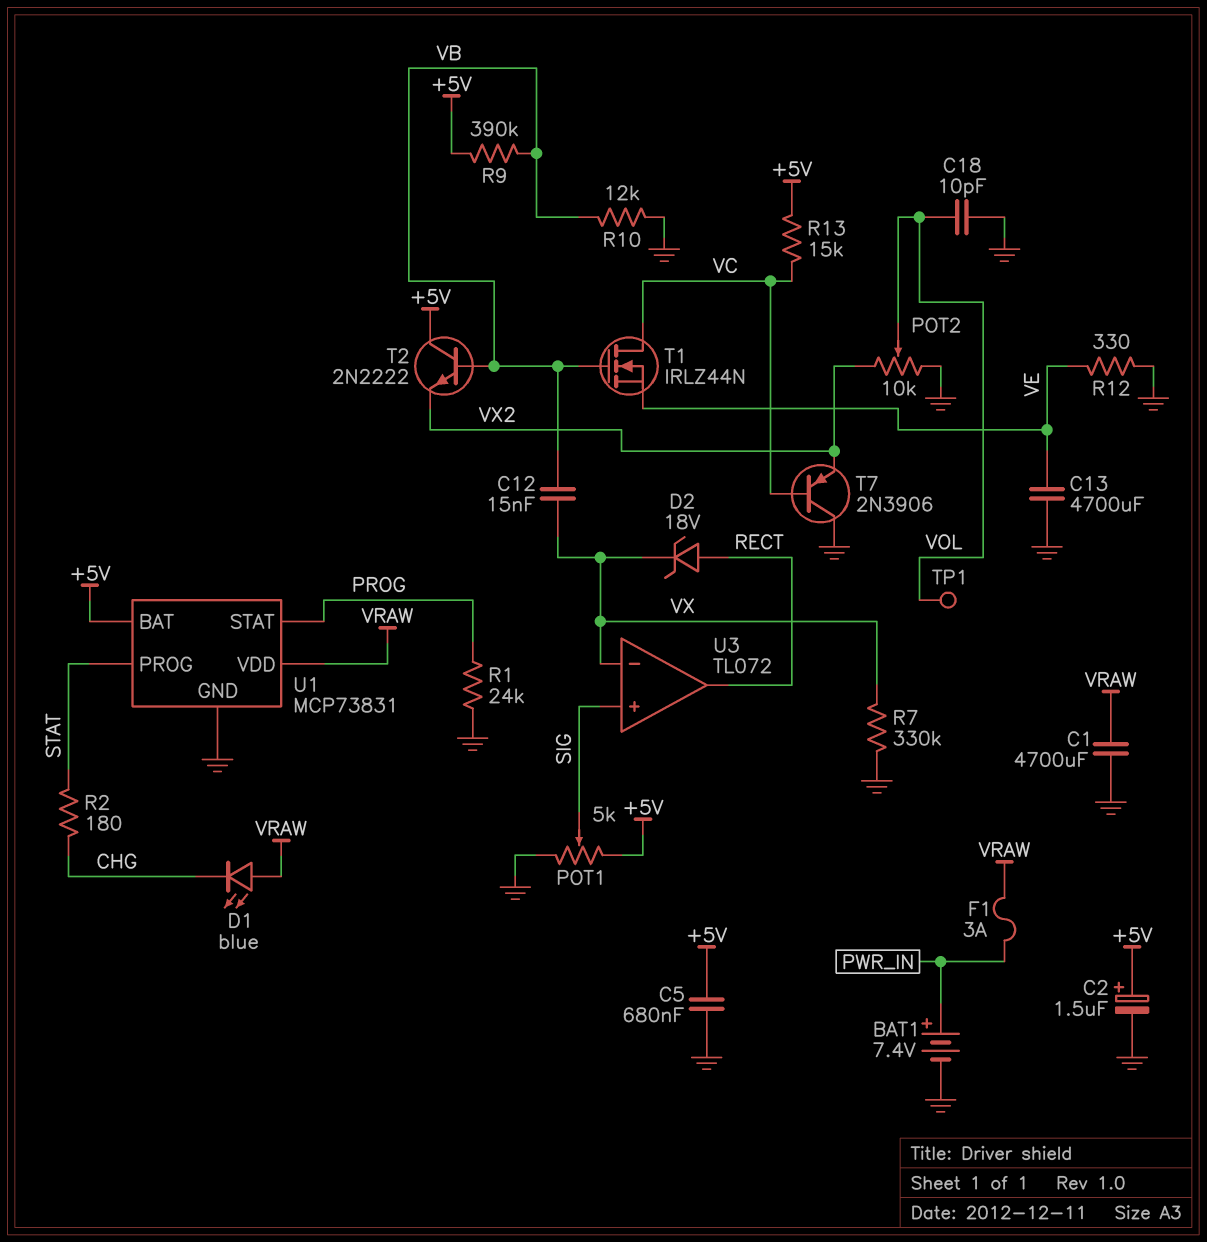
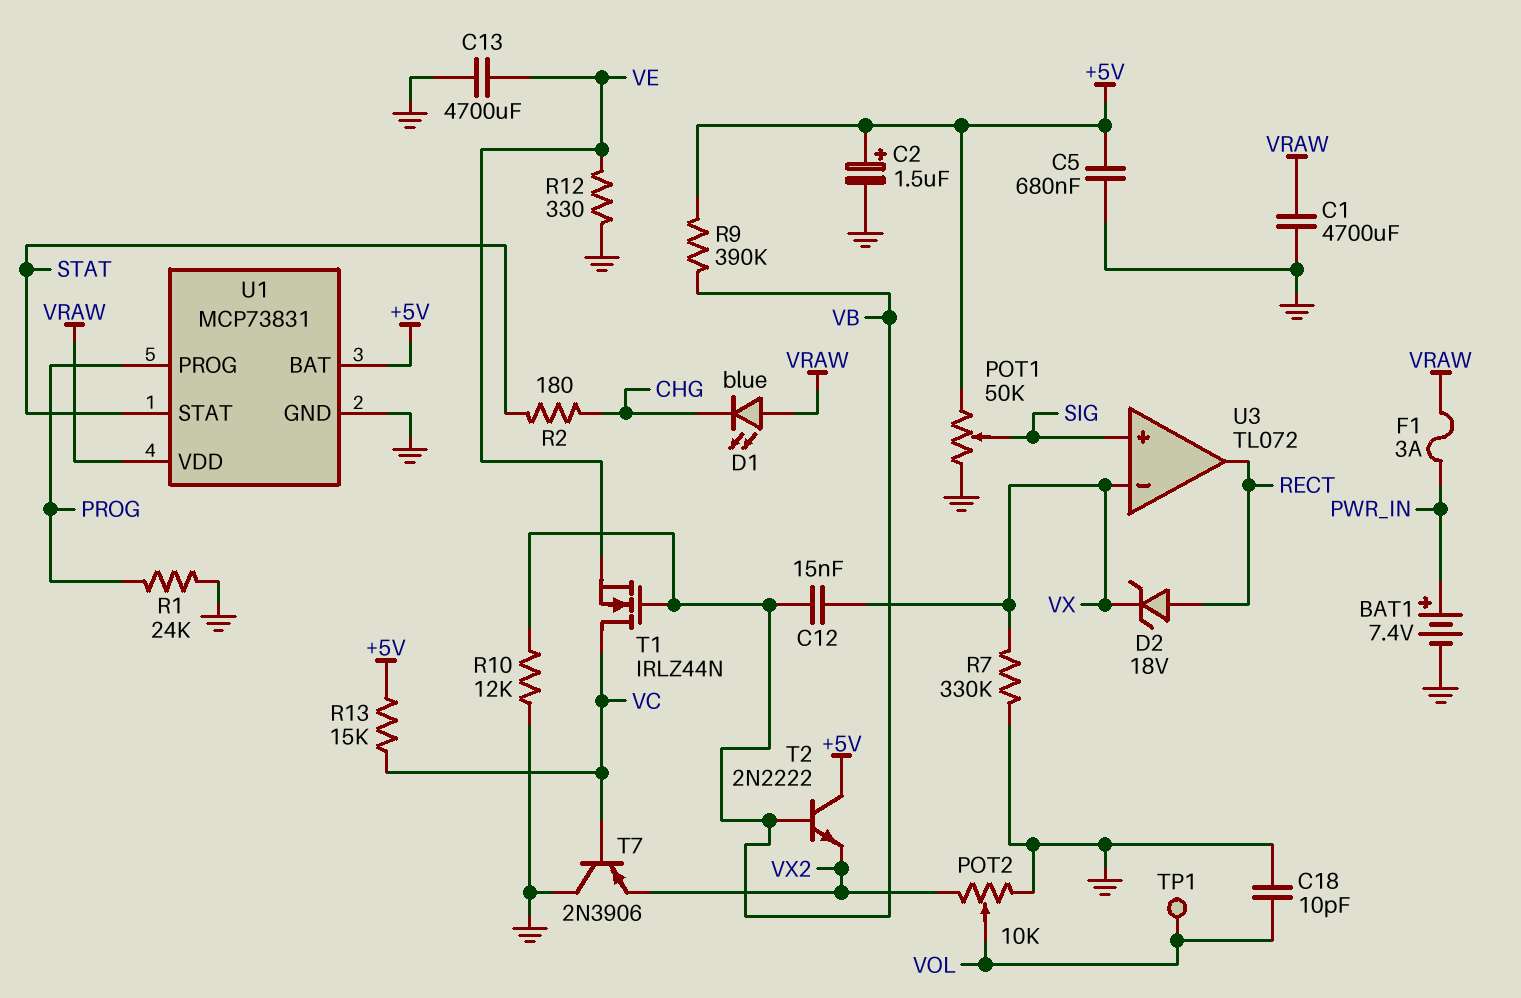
POT1: 5k (+5V, GND, wiper SIG) -> 50k (+5V, GND, wiper SIG)
U1 pin PROG: STAT -> PROG
U1 pin STAT: PROG -> STAT

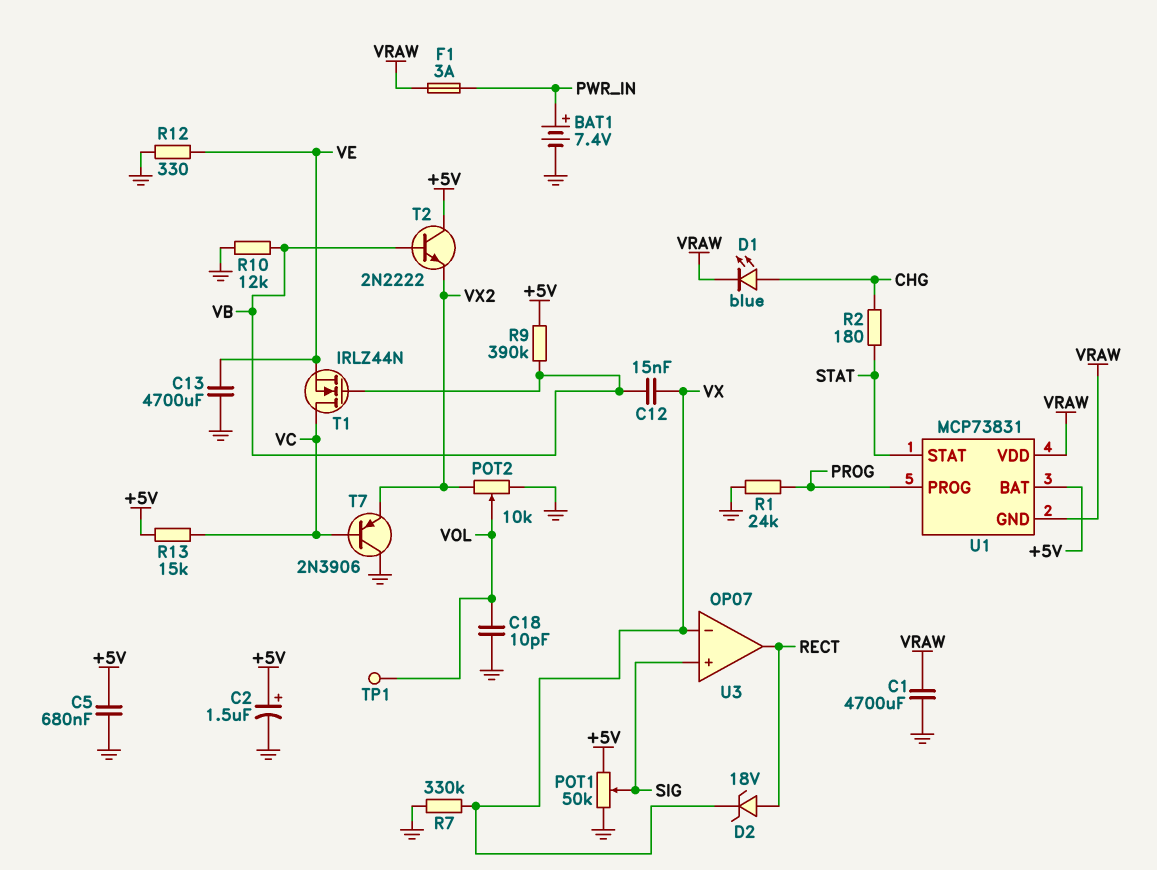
D1: LED blue (A VRAW, K CHG) -> LED blue (A CHG, K VRAW)
U1 pin GND: GND -> VRAW
U3: TL072 -> OP07

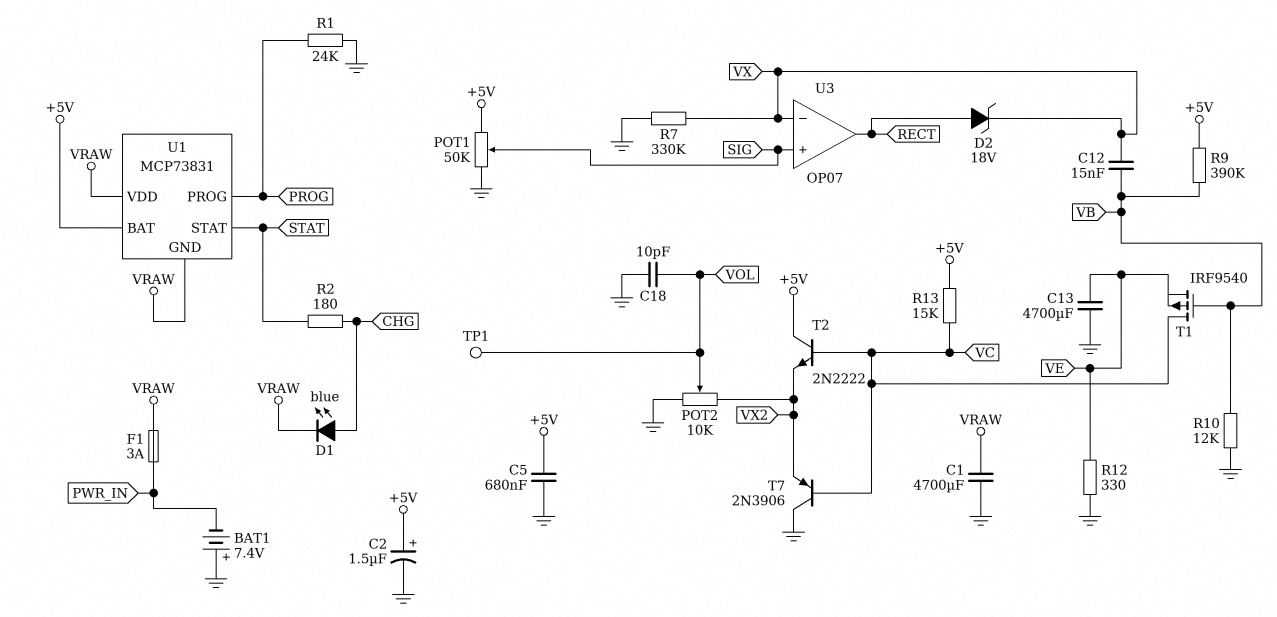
BAT1: 7.4V (plus PWR_IN, minus GND) -> 7.4V (plus GND, minus PWR_IN)
T1: NMOS IRLZ44N (G VB, D VC, S VE) -> PMOS IRF9540 (G VB, D VC, S VE)
T2: NPN 2N2222 (B VB, C +5V, E VX2) -> NPN 2N2222 (B VC, C +5V, E VX2)

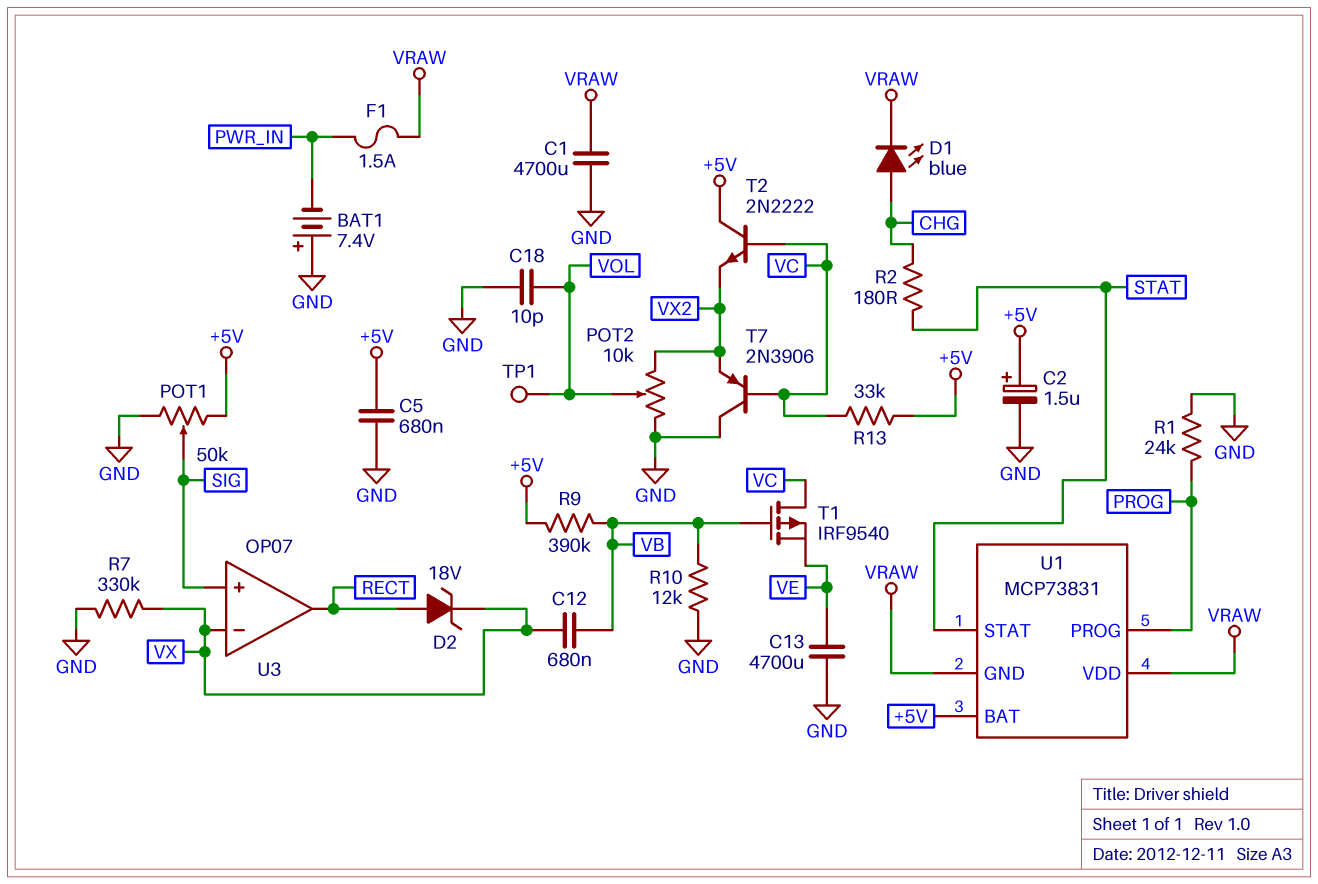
C12: 15nF (VB, VX) -> 680nF (VB, VX)
F1: 3A (PWR_IN, VRAW) -> 1.5A (PWR_IN, VRAW)
R12: 330 (GND, VE) -> none
R13: 15k (+5V, VC) -> 33k (+5V, VC)

